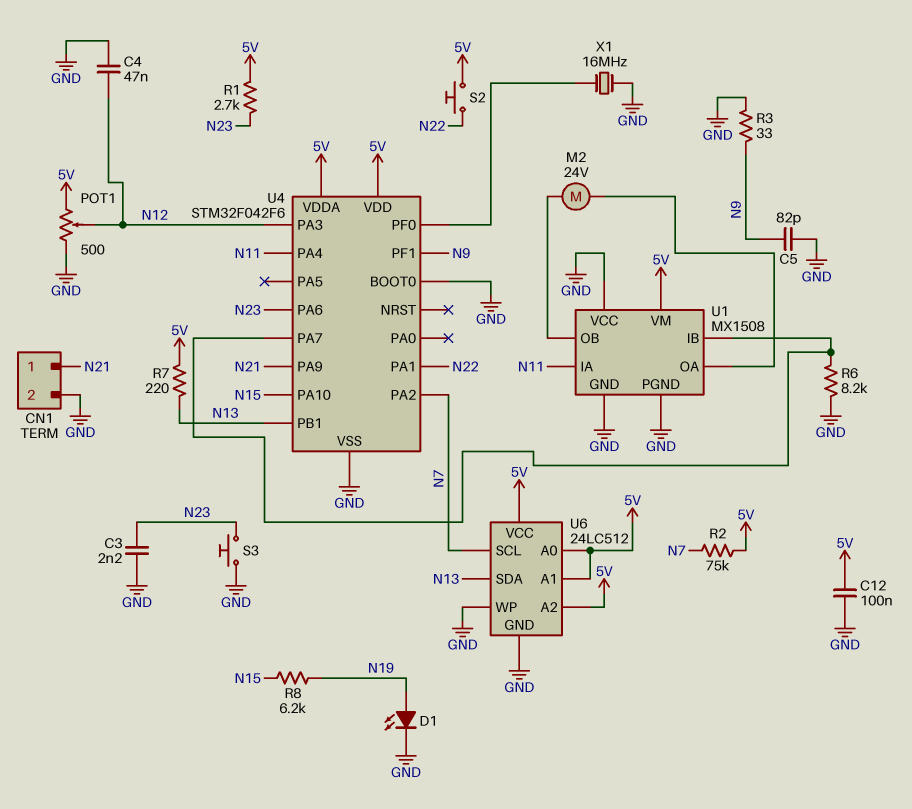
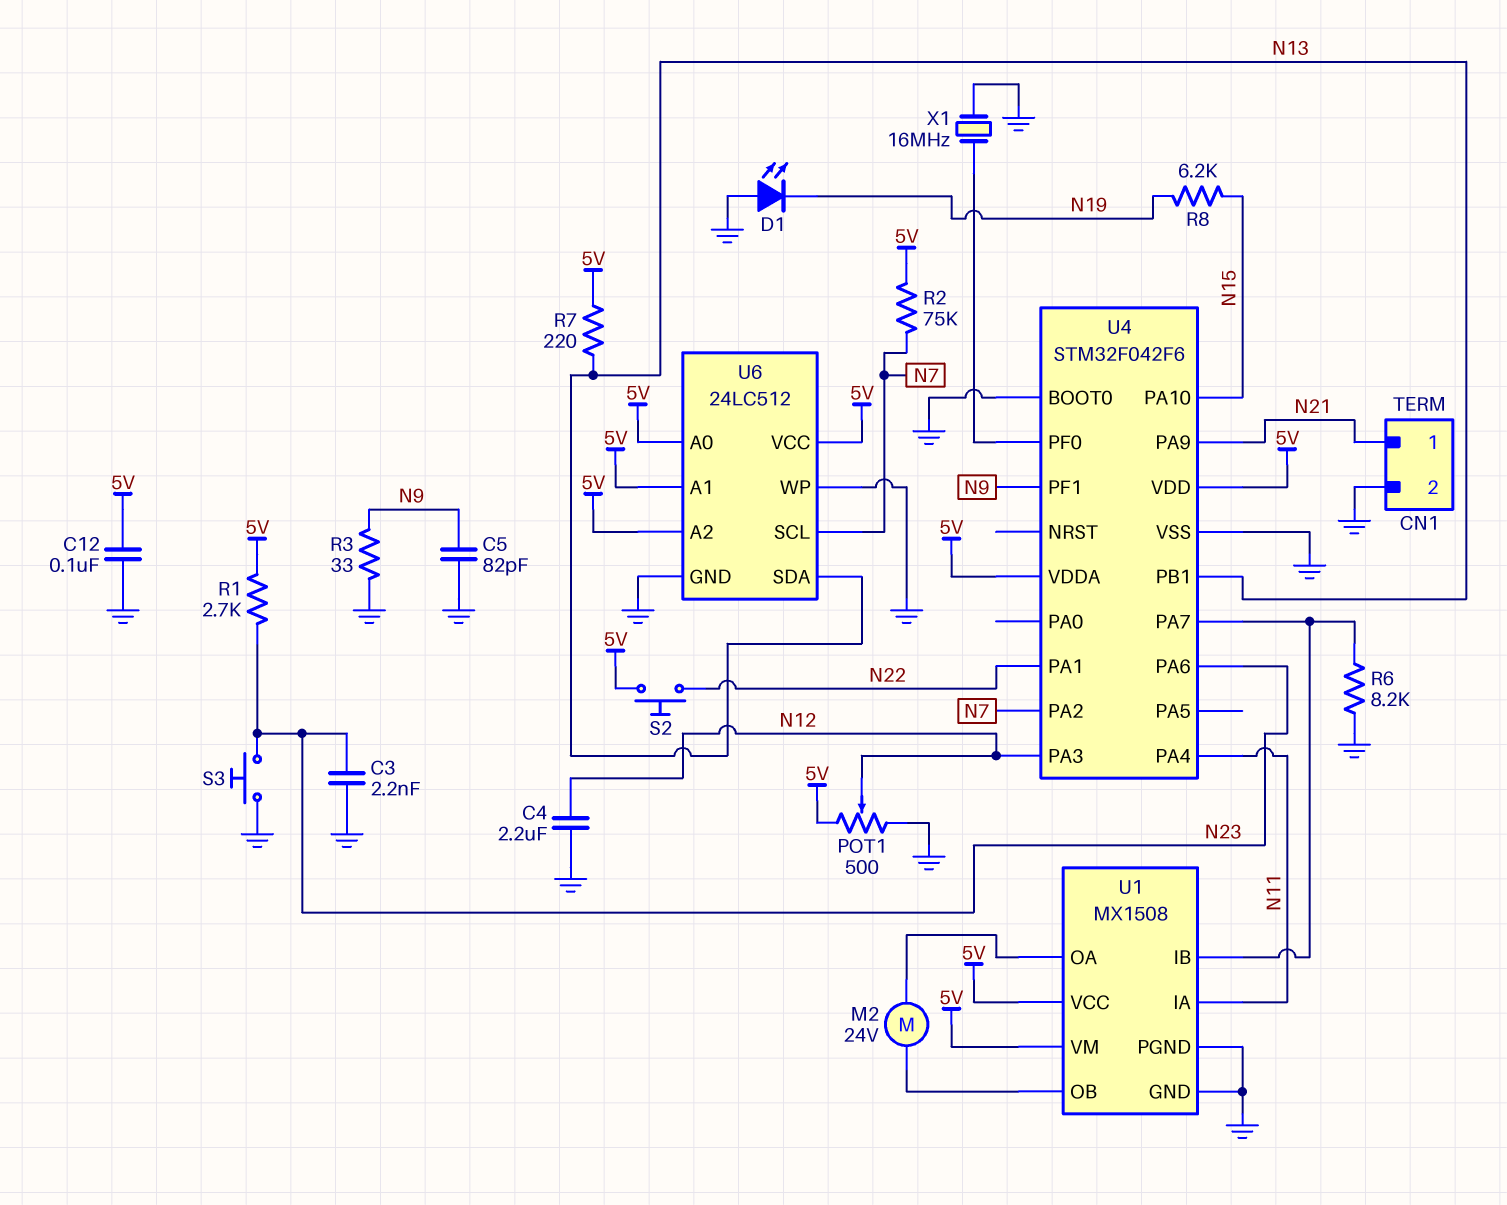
C4: 47nF (GND, N12) -> 2.2uF (GND, N12)
D1: LED (A N19, K GND) -> LED (A GND, K N19)
U1 pin VCC: GND -> 5V

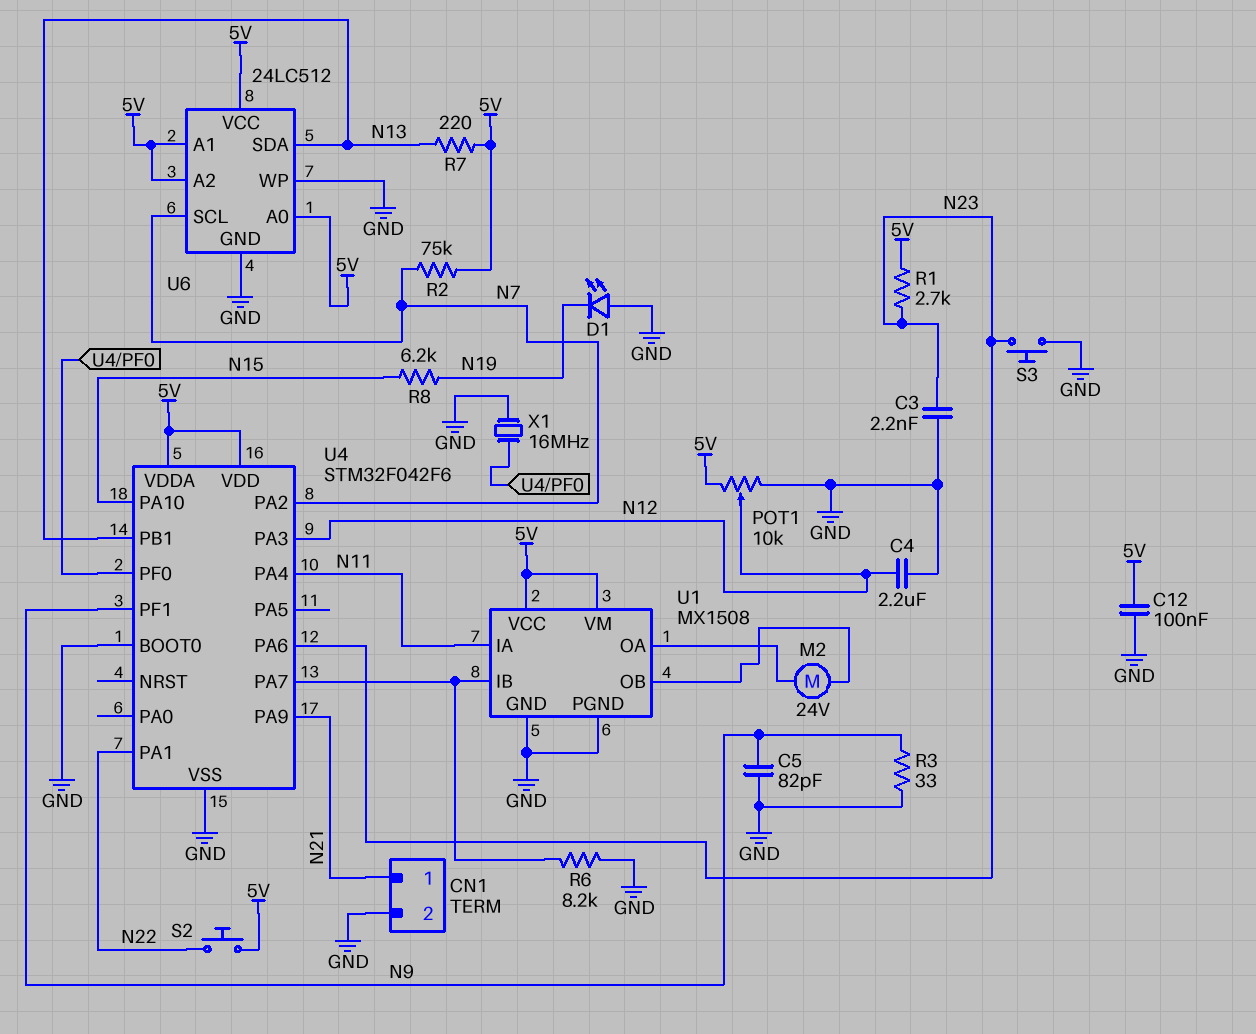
POT1: 500 (5V, GND, wiper N12) -> 10k (5V, GND, wiper N12)

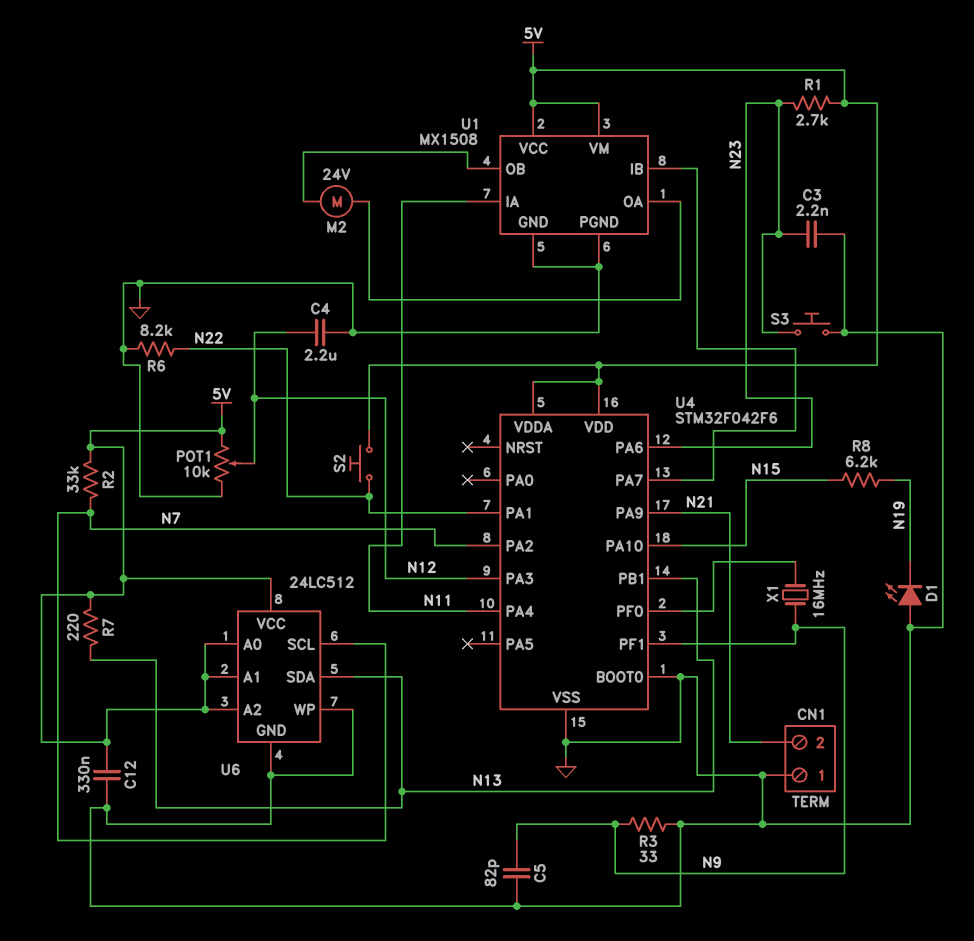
C12: 100nF (5V, GND) -> 330nF (5V, GND)
CN1 pin 1: N21 -> GND
CN1 pin 2: GND -> N21
R2: 75k (5V, N7) -> 33k (5V, N7)
R6: 8.2k (GND, U1/IB) -> 8.2k (GND, N22)
X1: 16MHz (GND, U4/PF0) -> 16MHz (N9, U4/PF0)

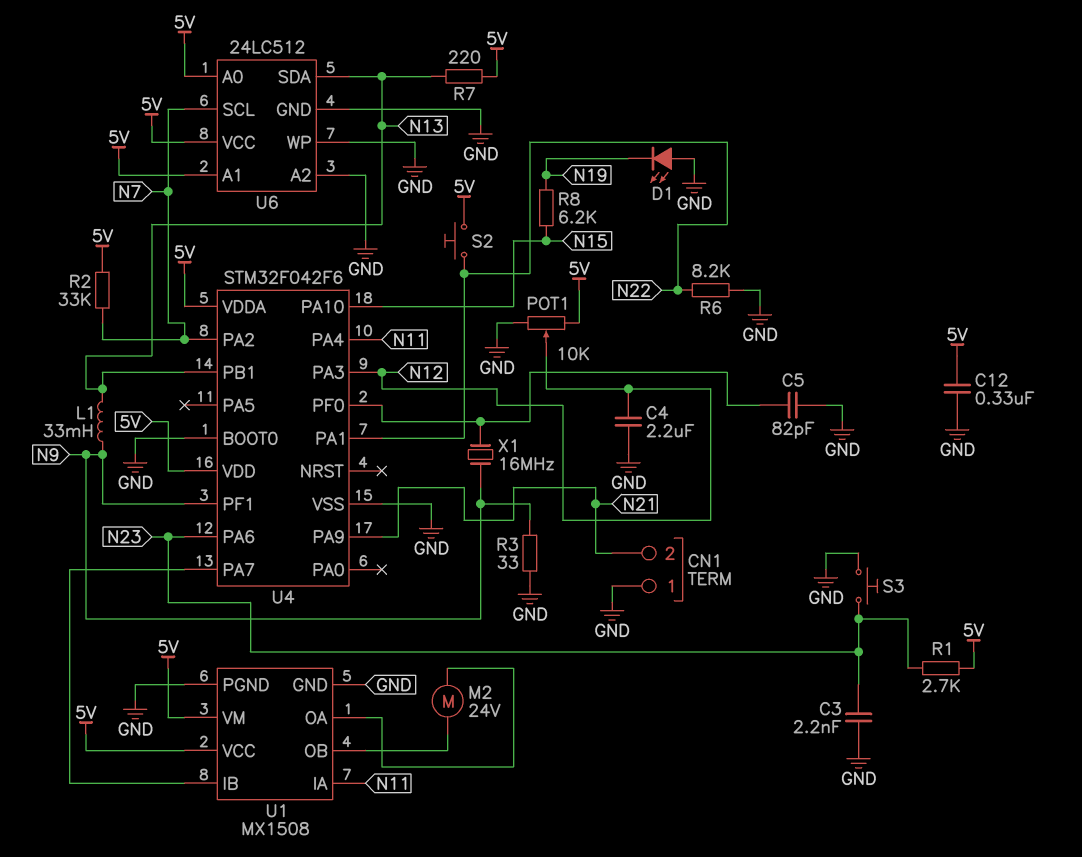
C5: 82pF (GND, N9) -> 82pF (GND, U4/PF0)
L1: none -> 33mH (N9, N13)
U6 pin A2: 5V -> GND

